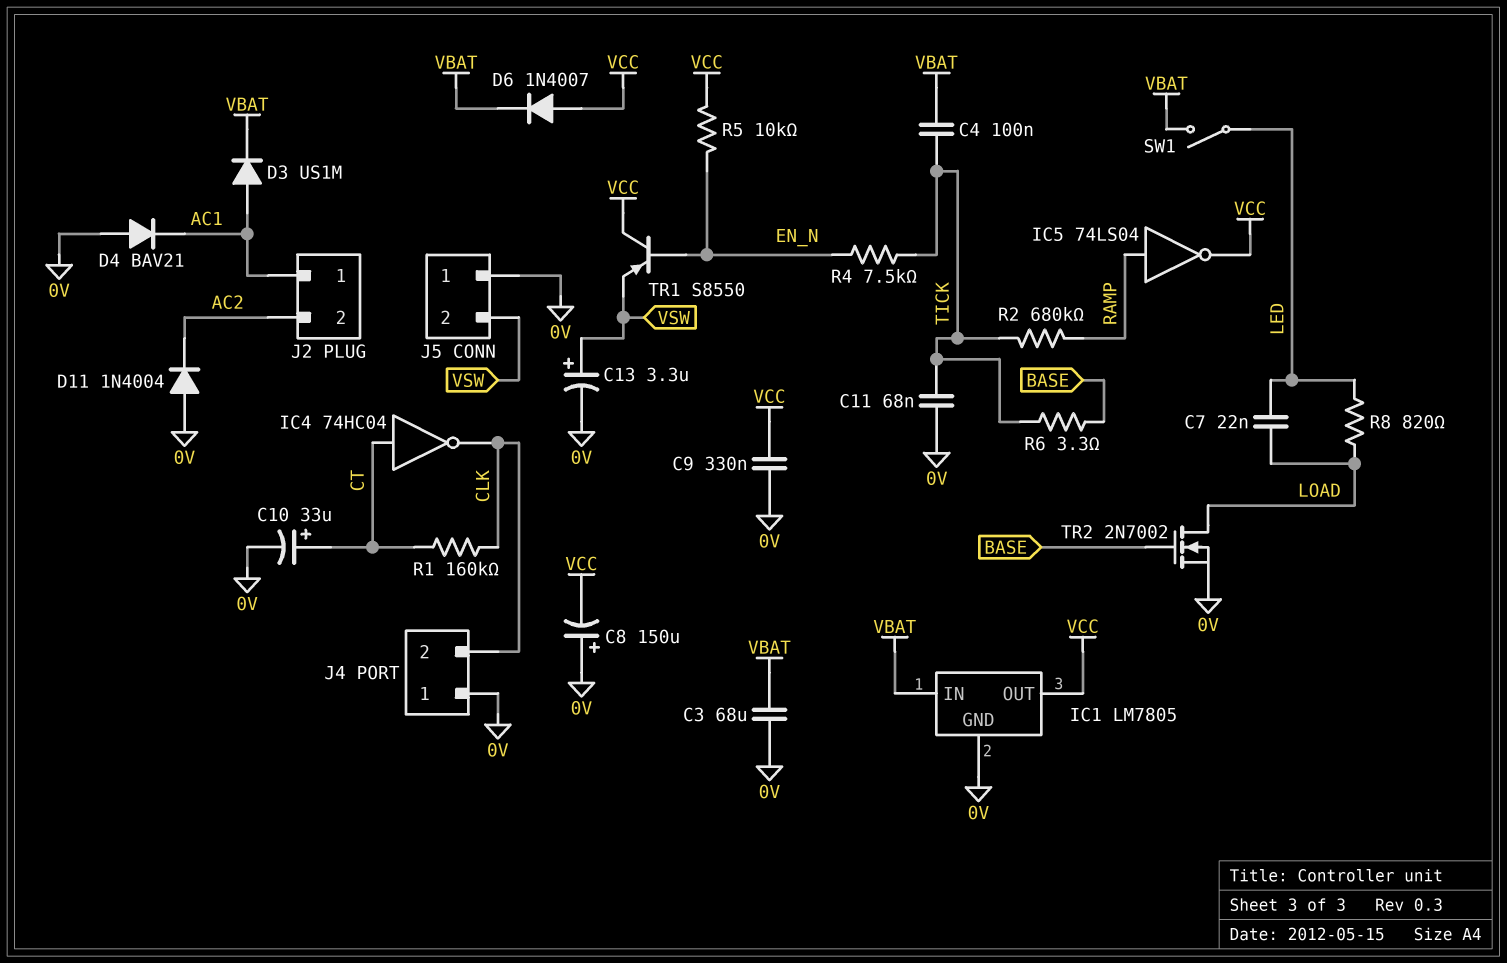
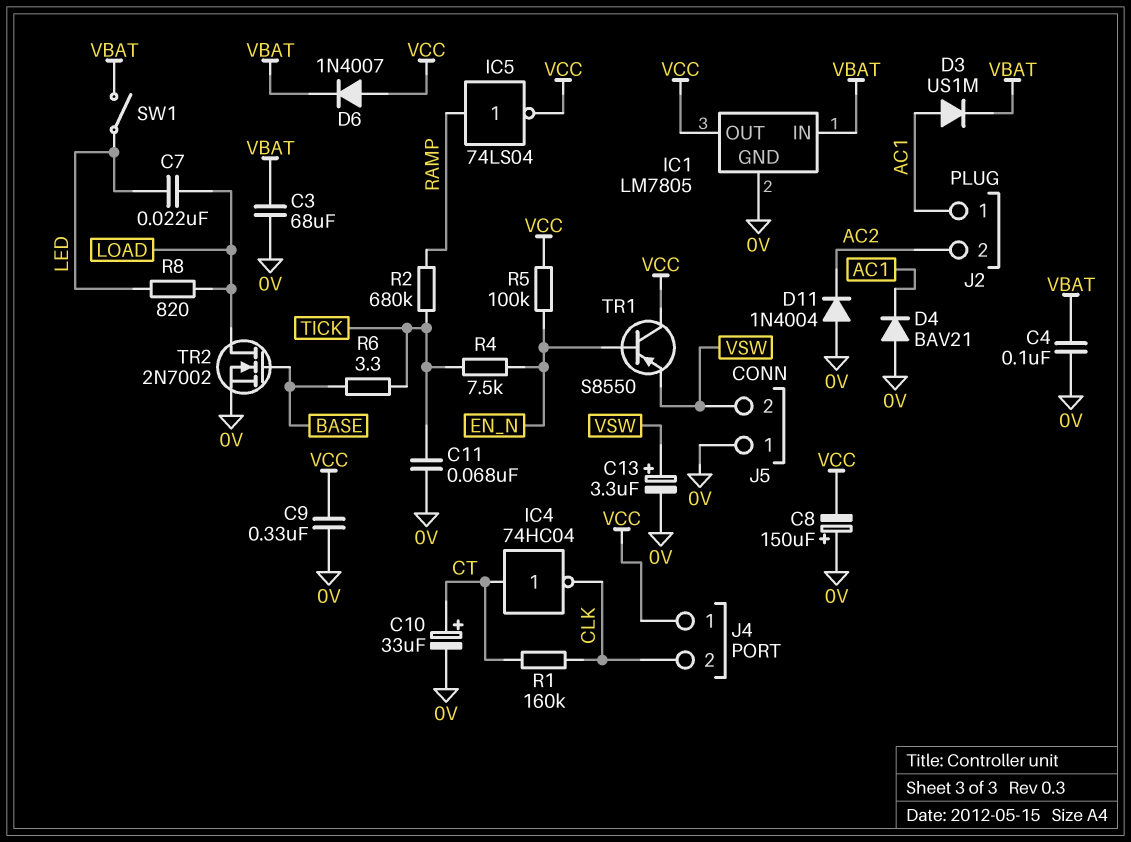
C4: 100nF (TICK, VBAT) -> 100nF (0V, VBAT)
J4 pin 1: 0V -> VCC
R5: 10k (EN_N, VCC) -> 100k (EN_N, VCC)

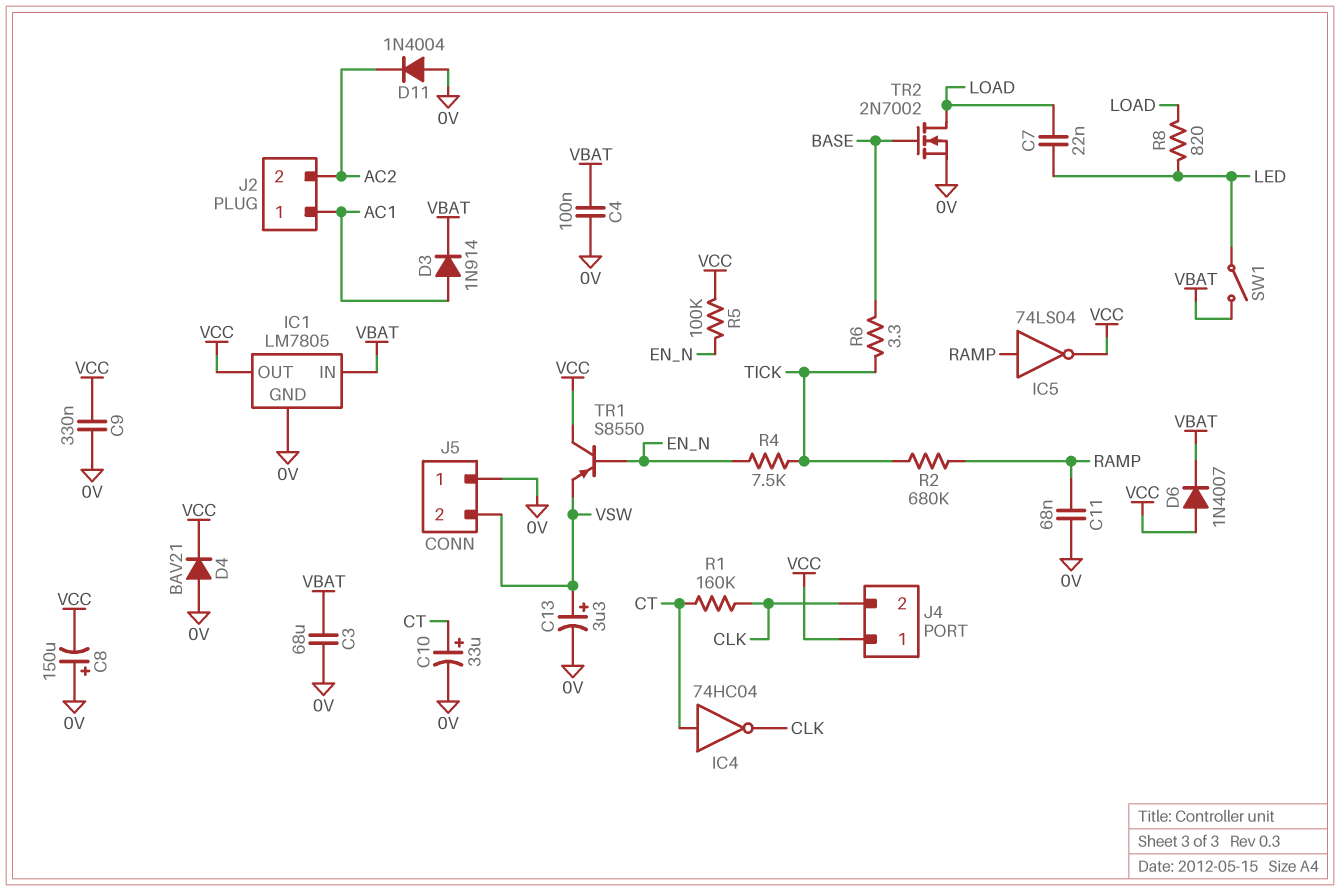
C11: 68nF (0V, TICK) -> 68nF (0V, RAMP)
D3: diode US1M (A AC1, K VBAT) -> diode 1N914 (A AC1, K VBAT)
D4: diode BAV21 (A 0V, K AC1) -> diode BAV21 (A 0V, K VCC)

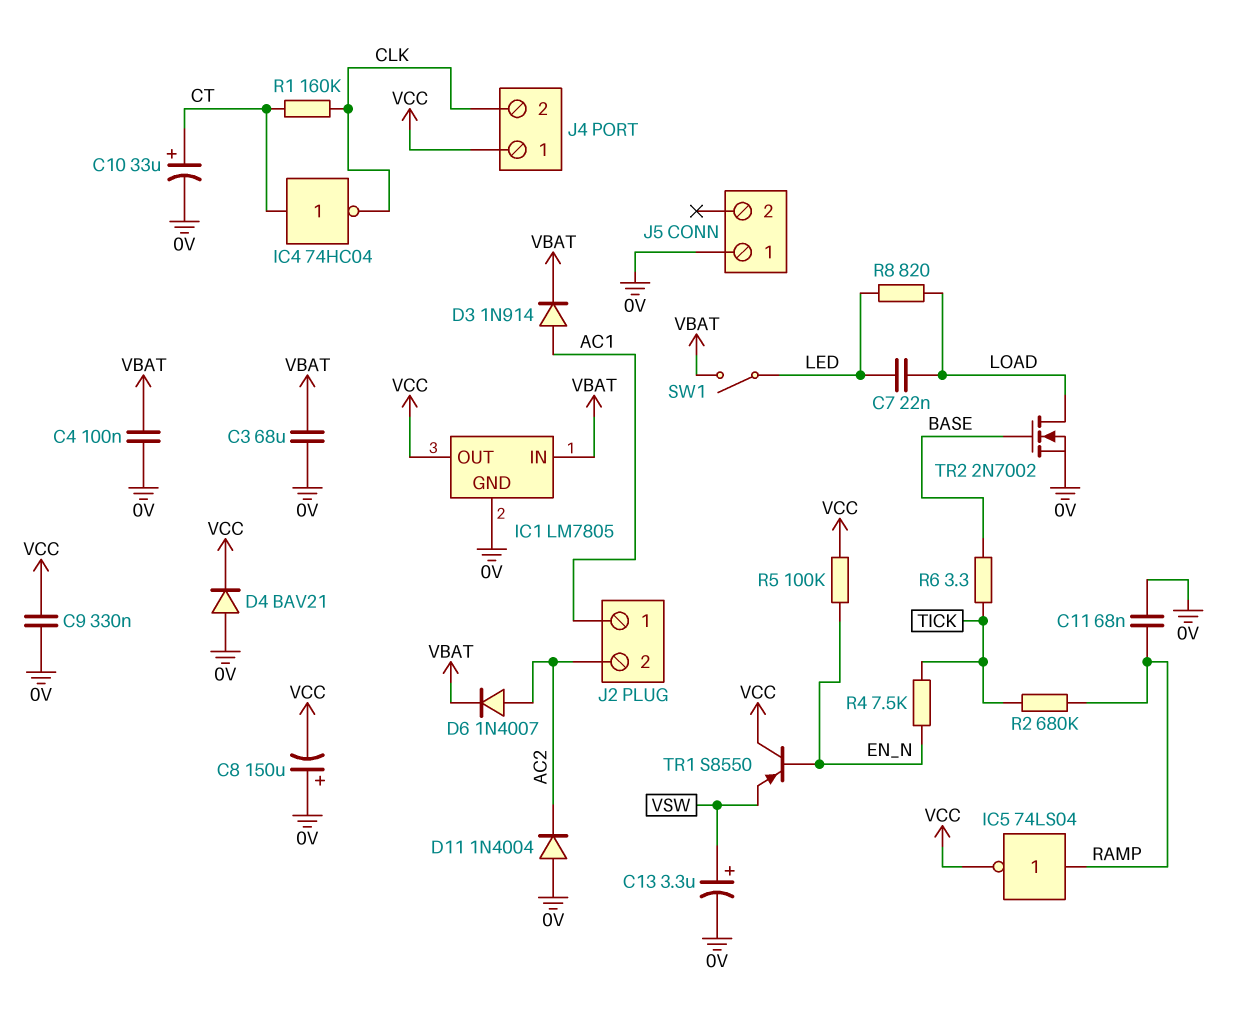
D6: diode 1N4007 (A VCC, K VBAT) -> diode 1N4007 (A AC2, K VBAT)
J5 pin 2: VSW -> none

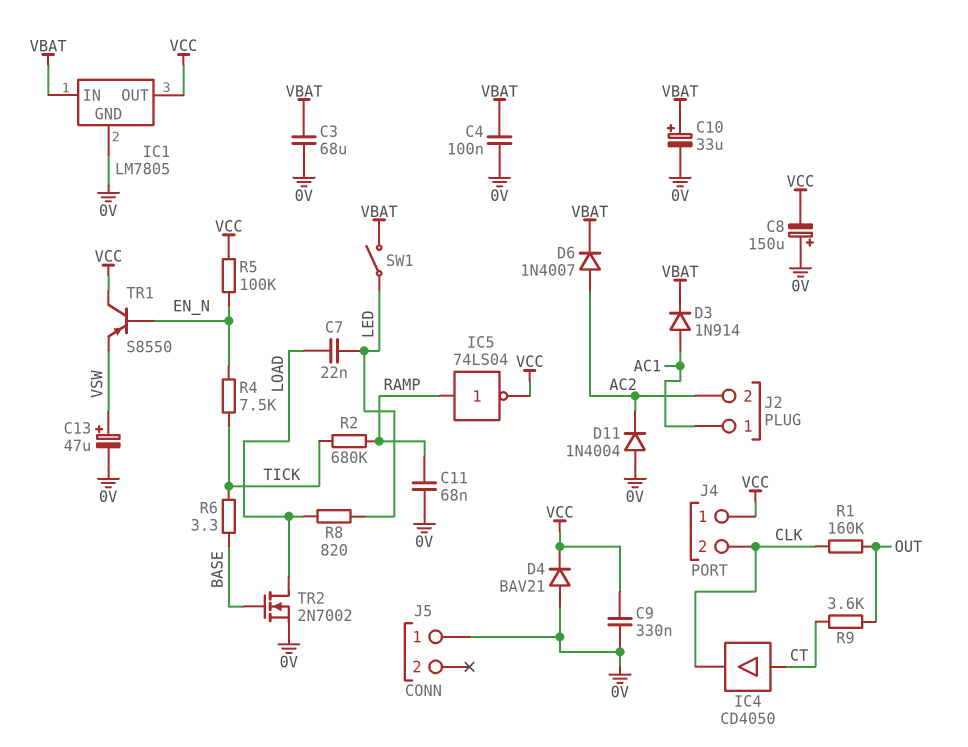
C10: 33uF (plus CT, minus 0V) -> 33uF (plus VBAT, minus 0V)
C13: 3.3uF (plus VSW, minus 0V) -> 47uF (plus VSW, minus 0V)
IC4: NOT 74HC04 (in CT, out CLK) -> buffer CD4050 (in CT, out CLK)
R1: 160k (CLK, CT) -> 160k (CLK, OUT)
R9: none -> 3.6k (CT, OUT)

